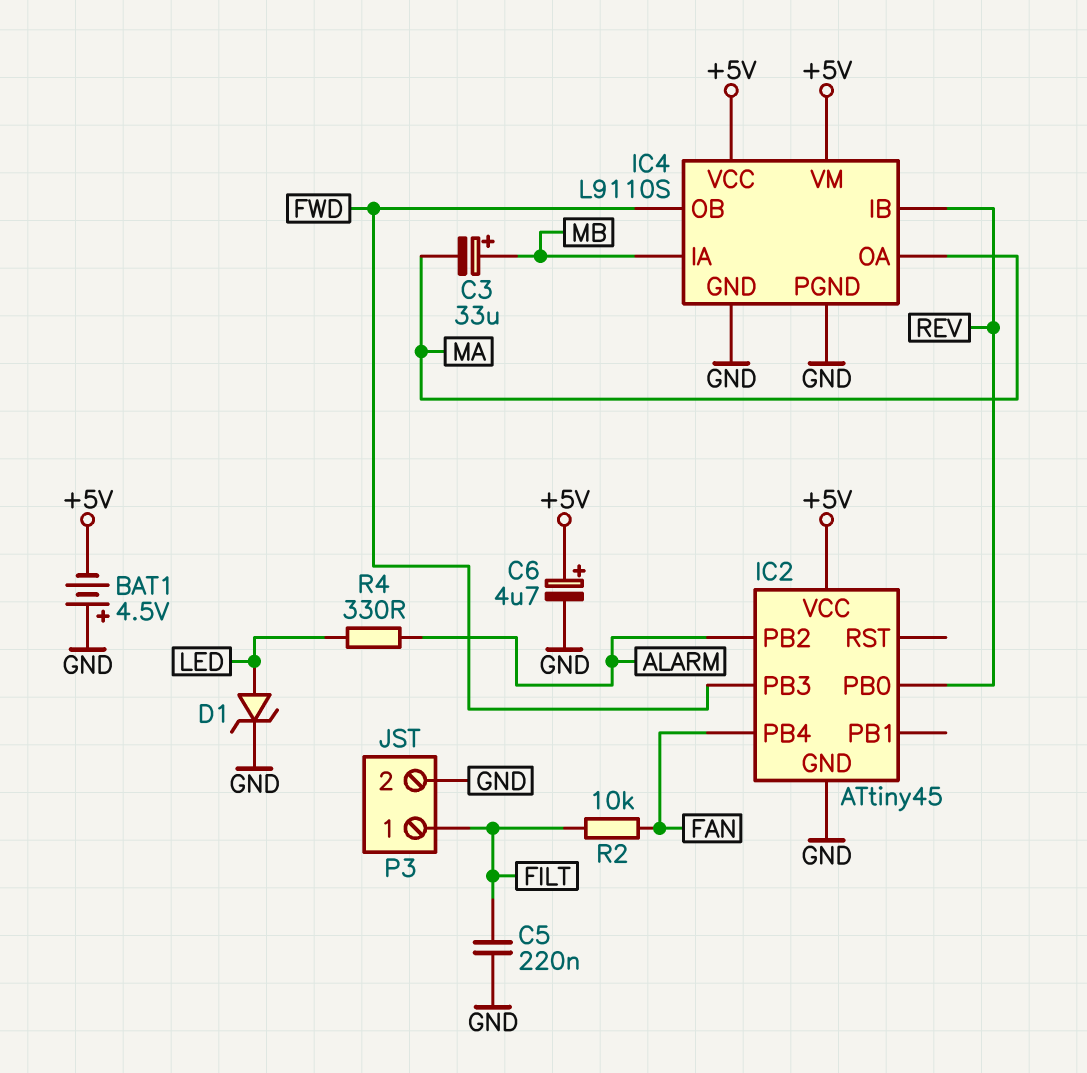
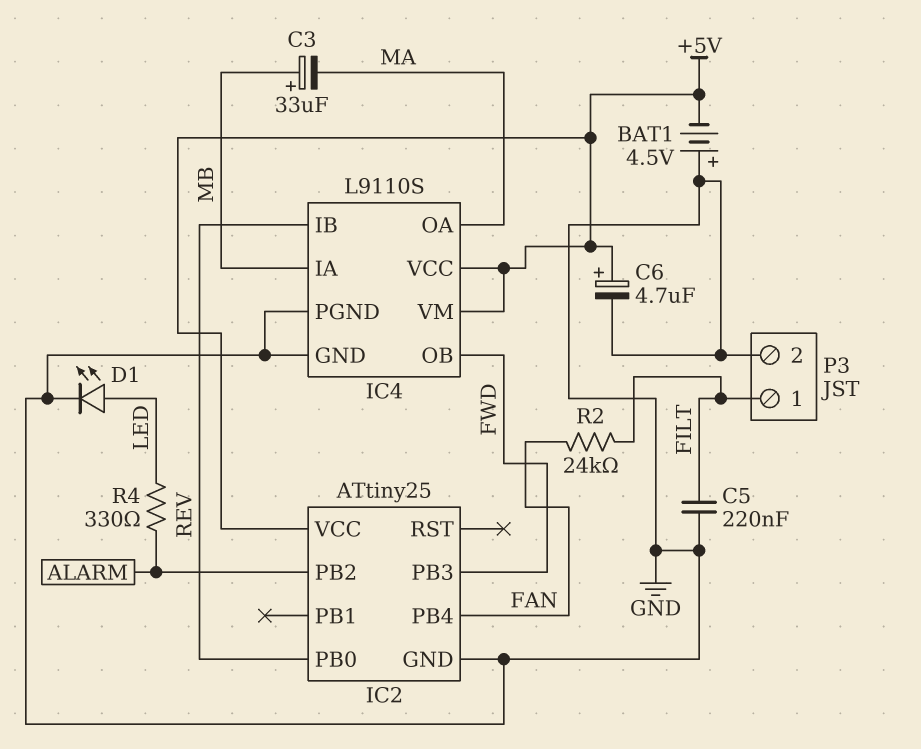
D1: zener (A LED, K GND) -> LED (A LED, K GND)
IC2: ATtiny45 -> ATtiny25
R2: 10k (FAN, FILT) -> 24k (FAN, FILT)

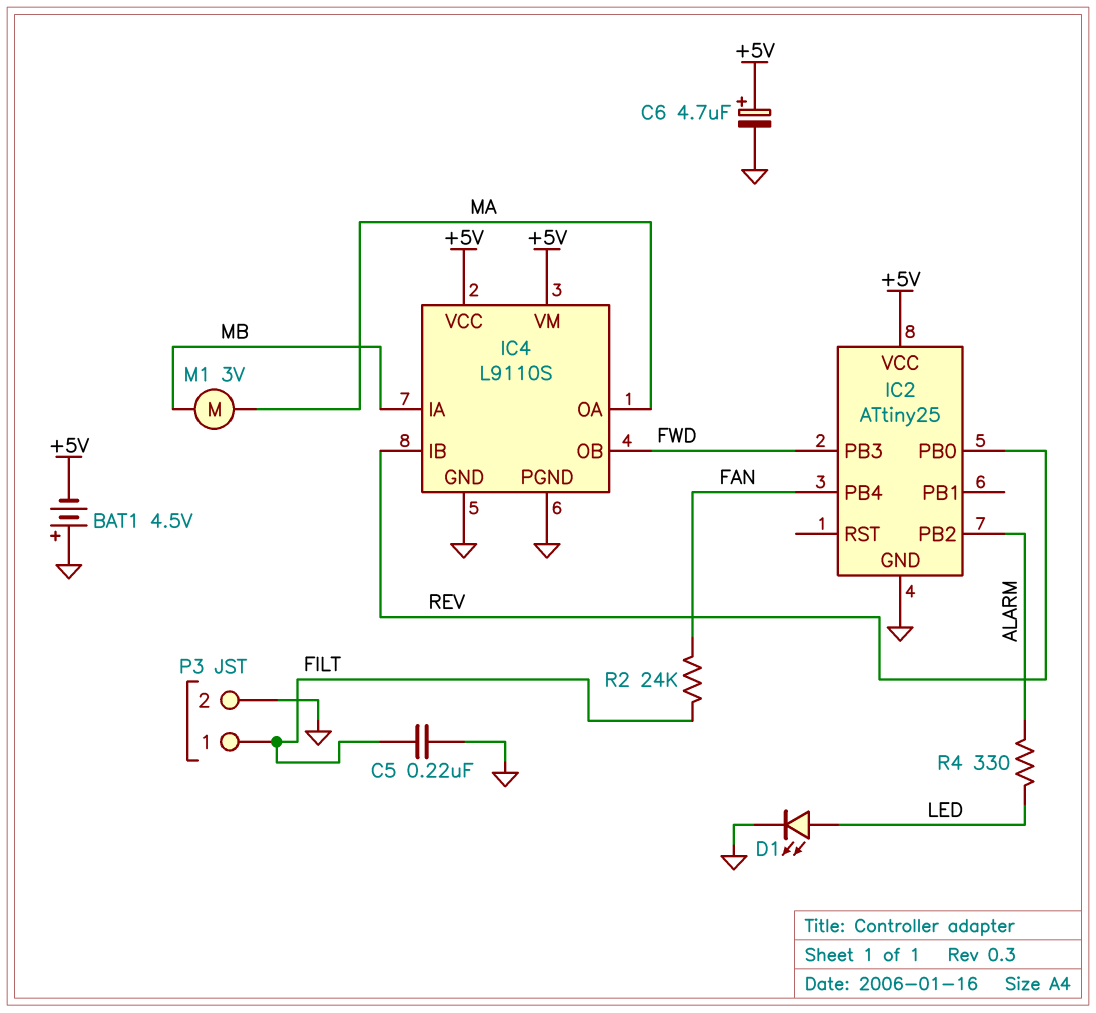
C3: 33uF (plus MB, minus MA) -> none
M1: none -> motor 3V (MA, MB)

